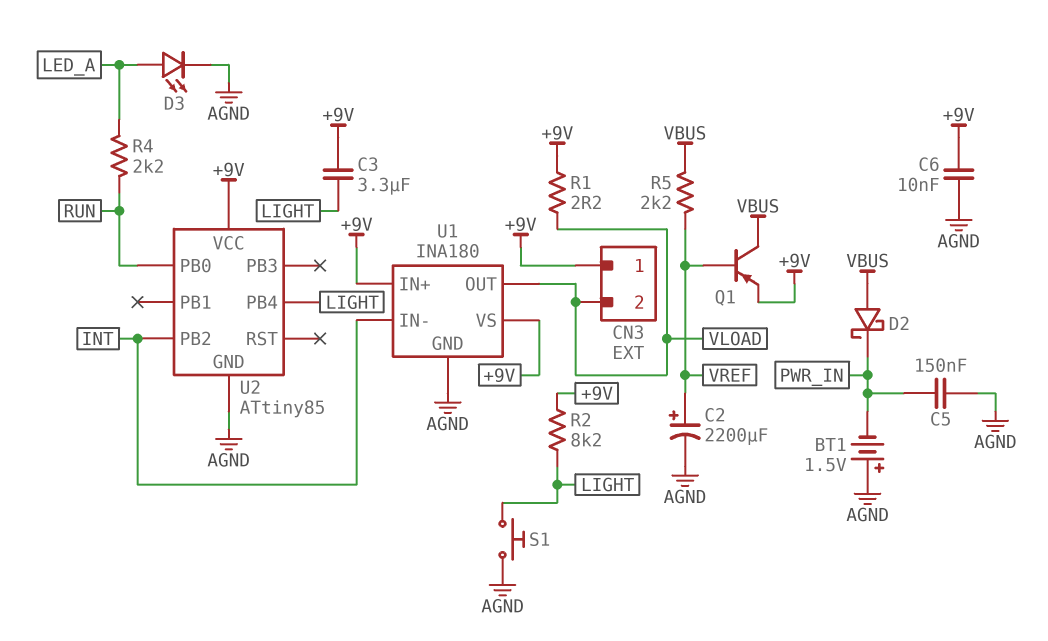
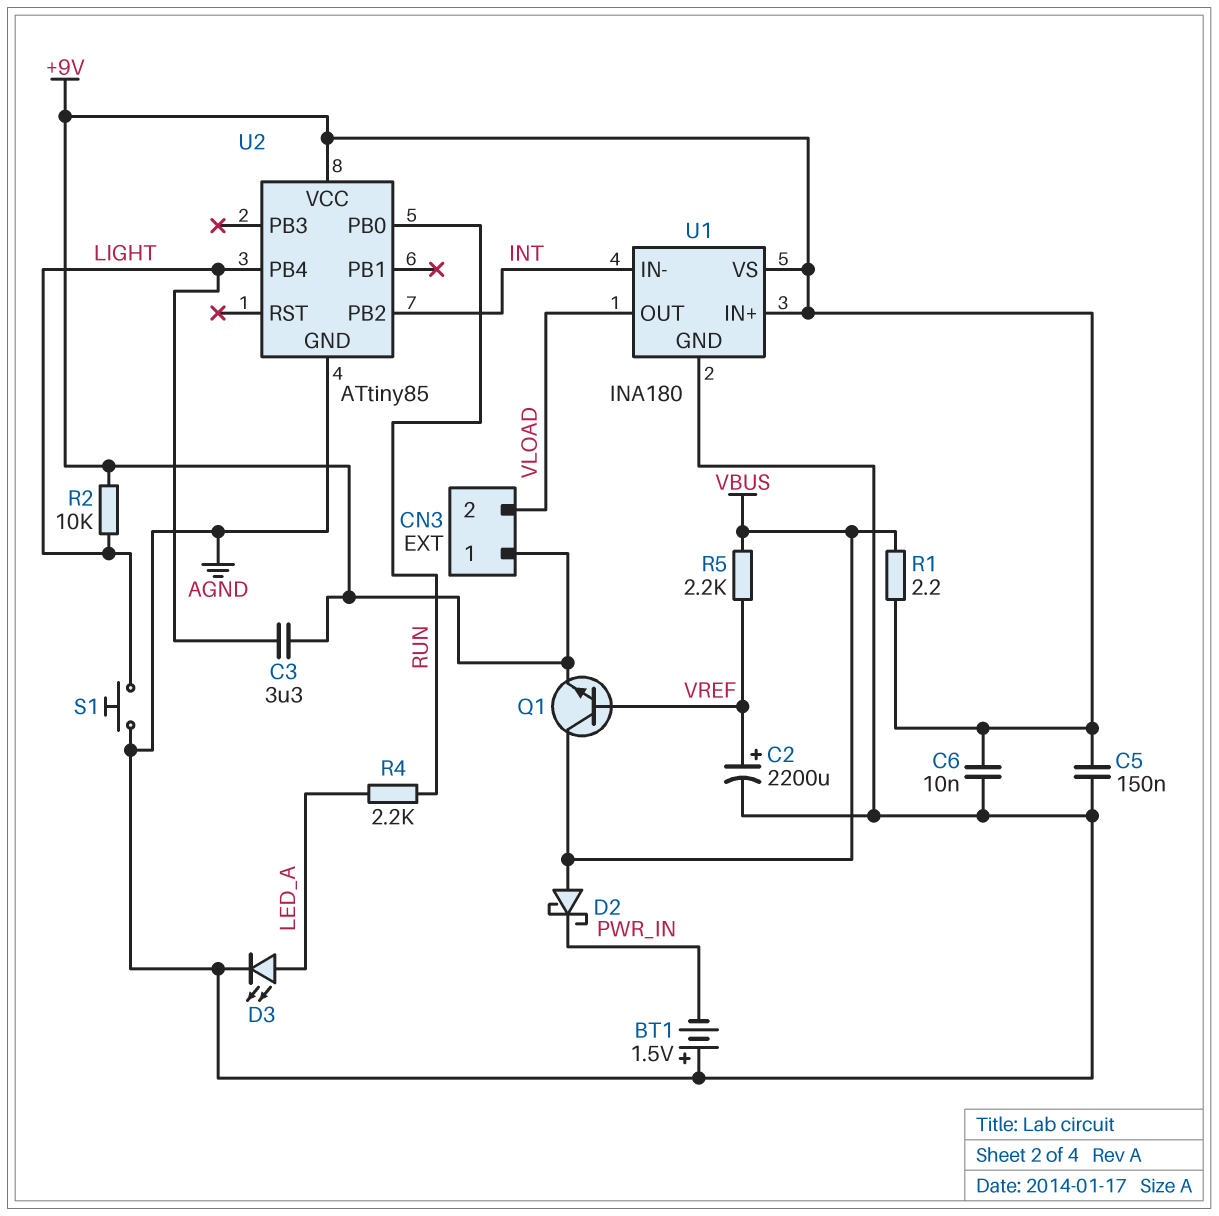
C5: 150nF (AGND, PWR_IN) -> 150nF (+9V, AGND)
Q1: PNP (B VREF, C VBUS, E +9V) -> NPN (B VREF, C VBUS, E +9V)
R1: 2.2 (+9V, VLOAD) -> 2.2 (+9V, VBUS)
R2: 8.2k (+9V, LIGHT) -> 10k (+9V, LIGHT)

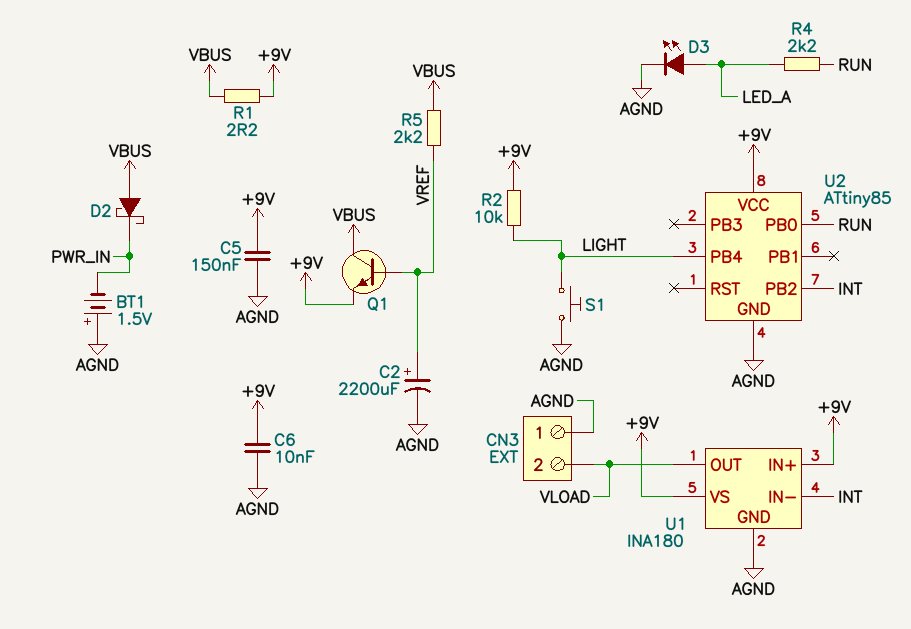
C3: 3.3uF (+9V, LIGHT) -> none
CN3 pin 1: +9V -> AGND

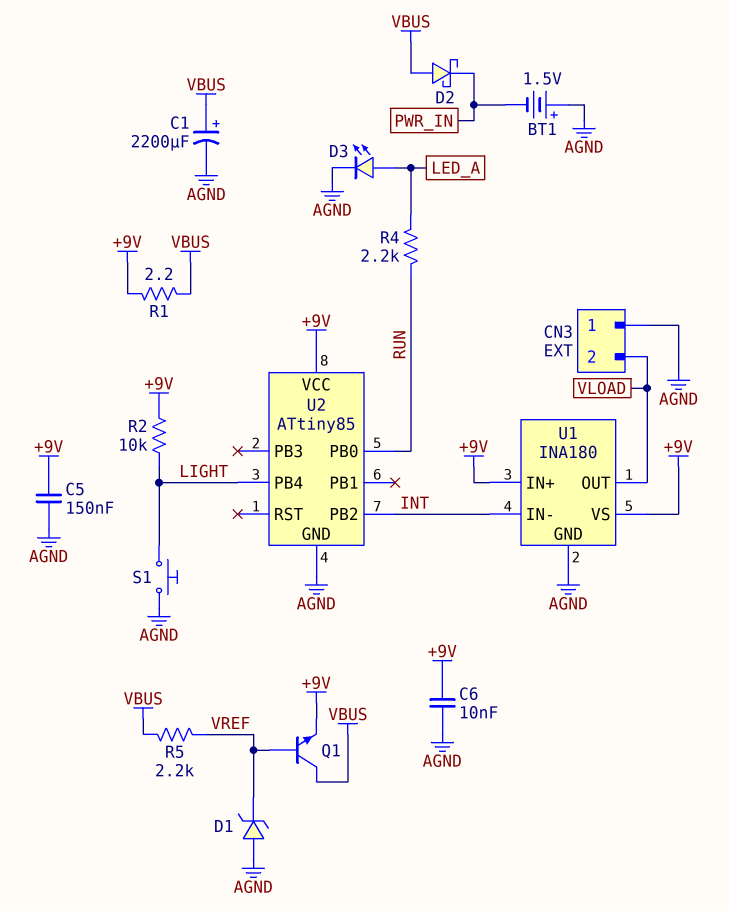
C1: none -> 2200uF (plus VBUS, minus AGND)
C2: 2200uF (plus VREF, minus AGND) -> none
D1: none -> zener (A AGND, K VREF)

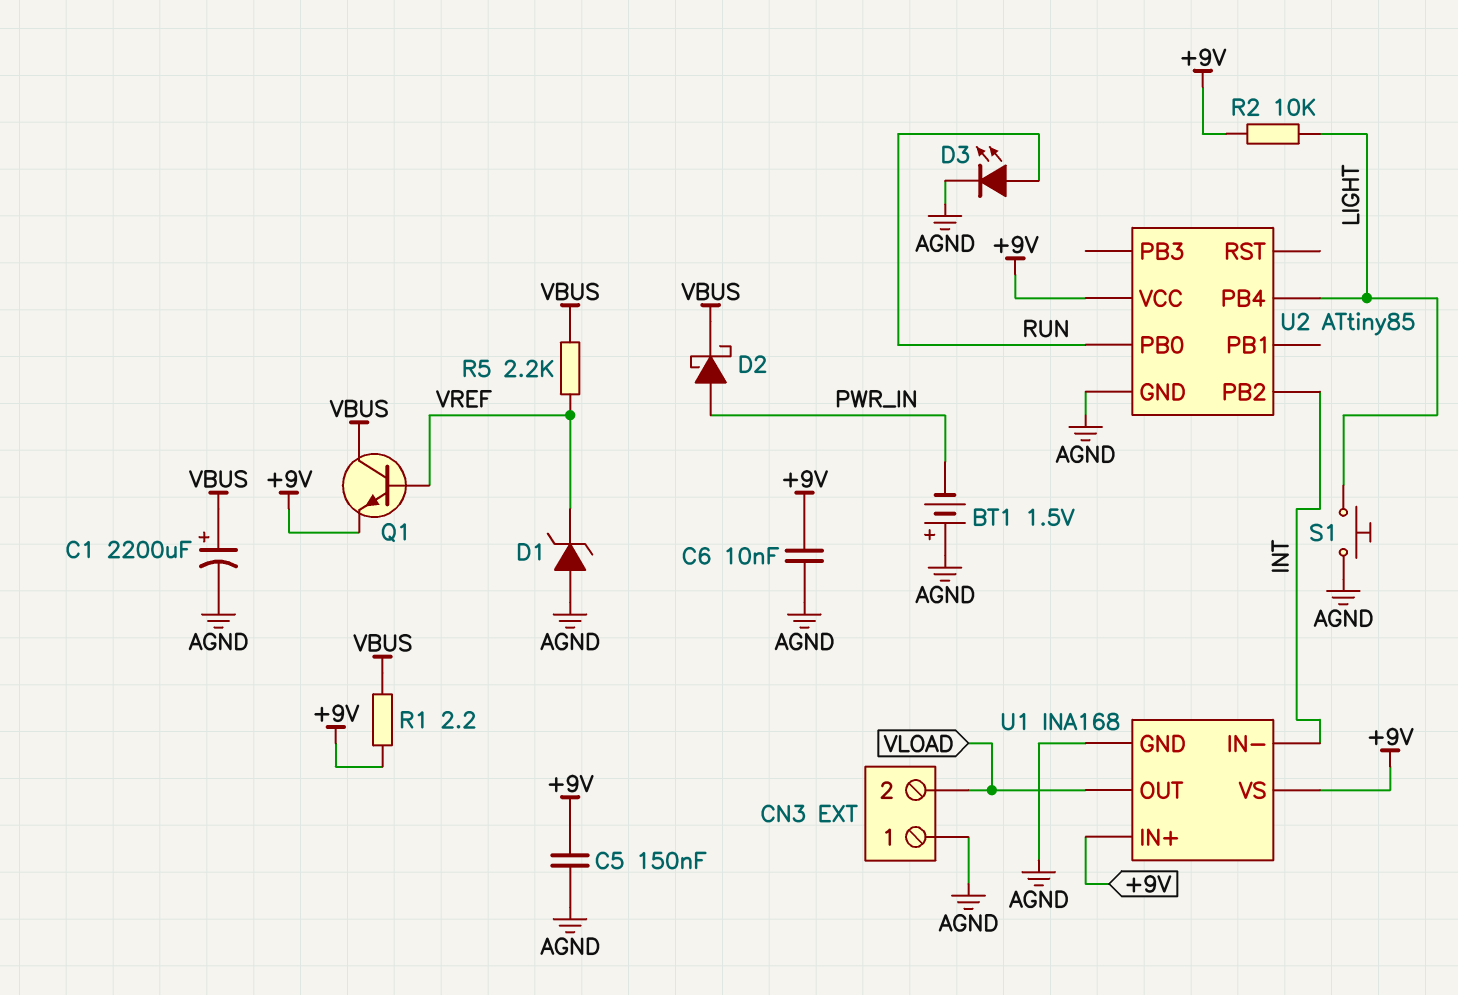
D2: schottky (A VBUS, K PWR_IN) -> schottky (A PWR_IN, K VBUS)
D3: LED (A LED_A, K AGND) -> LED (A RUN, K AGND)
R4: 2.2k (LED_A, RUN) -> none
U1: INA180 -> INA168

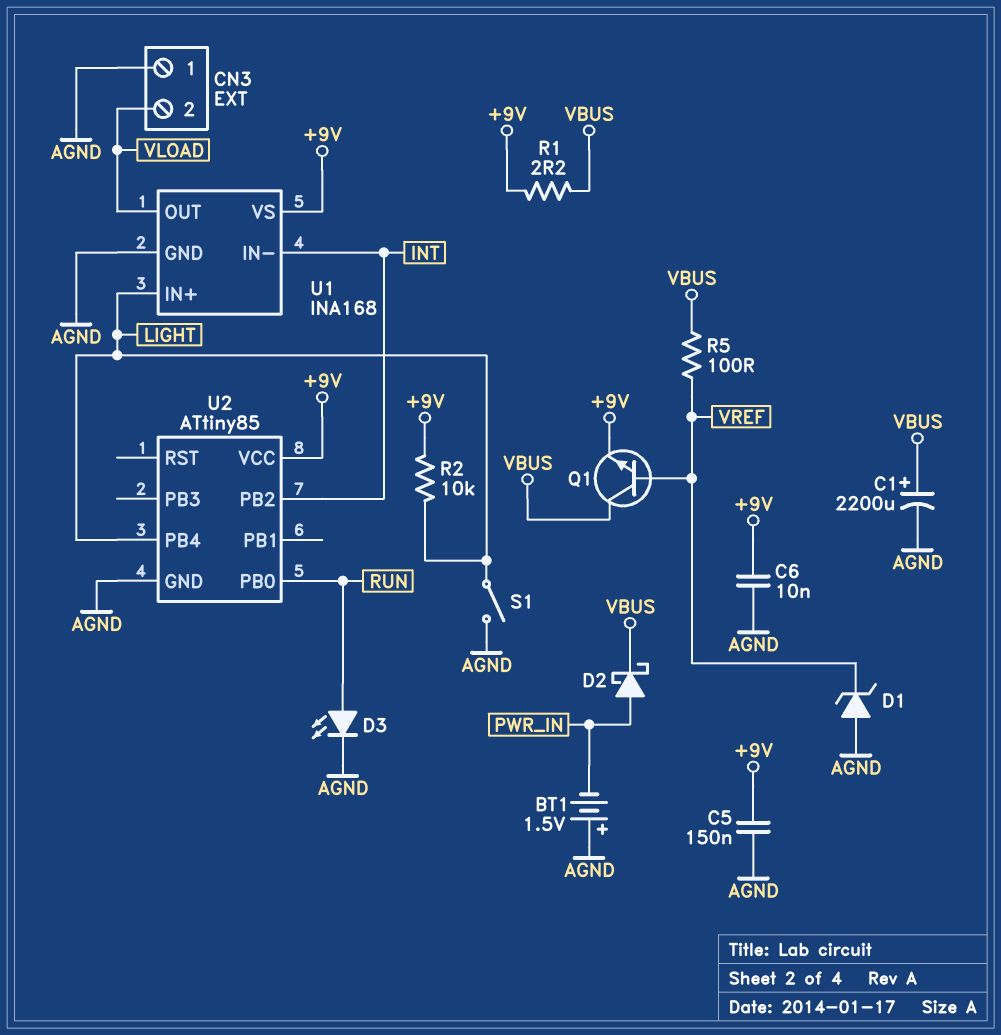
R5: 2.2k (VBUS, VREF) -> 100 (VBUS, VREF)
S1: button (AGND, LIGHT) -> switch (AGND, LIGHT)
U1 pin IN+: +9V -> LIGHT

